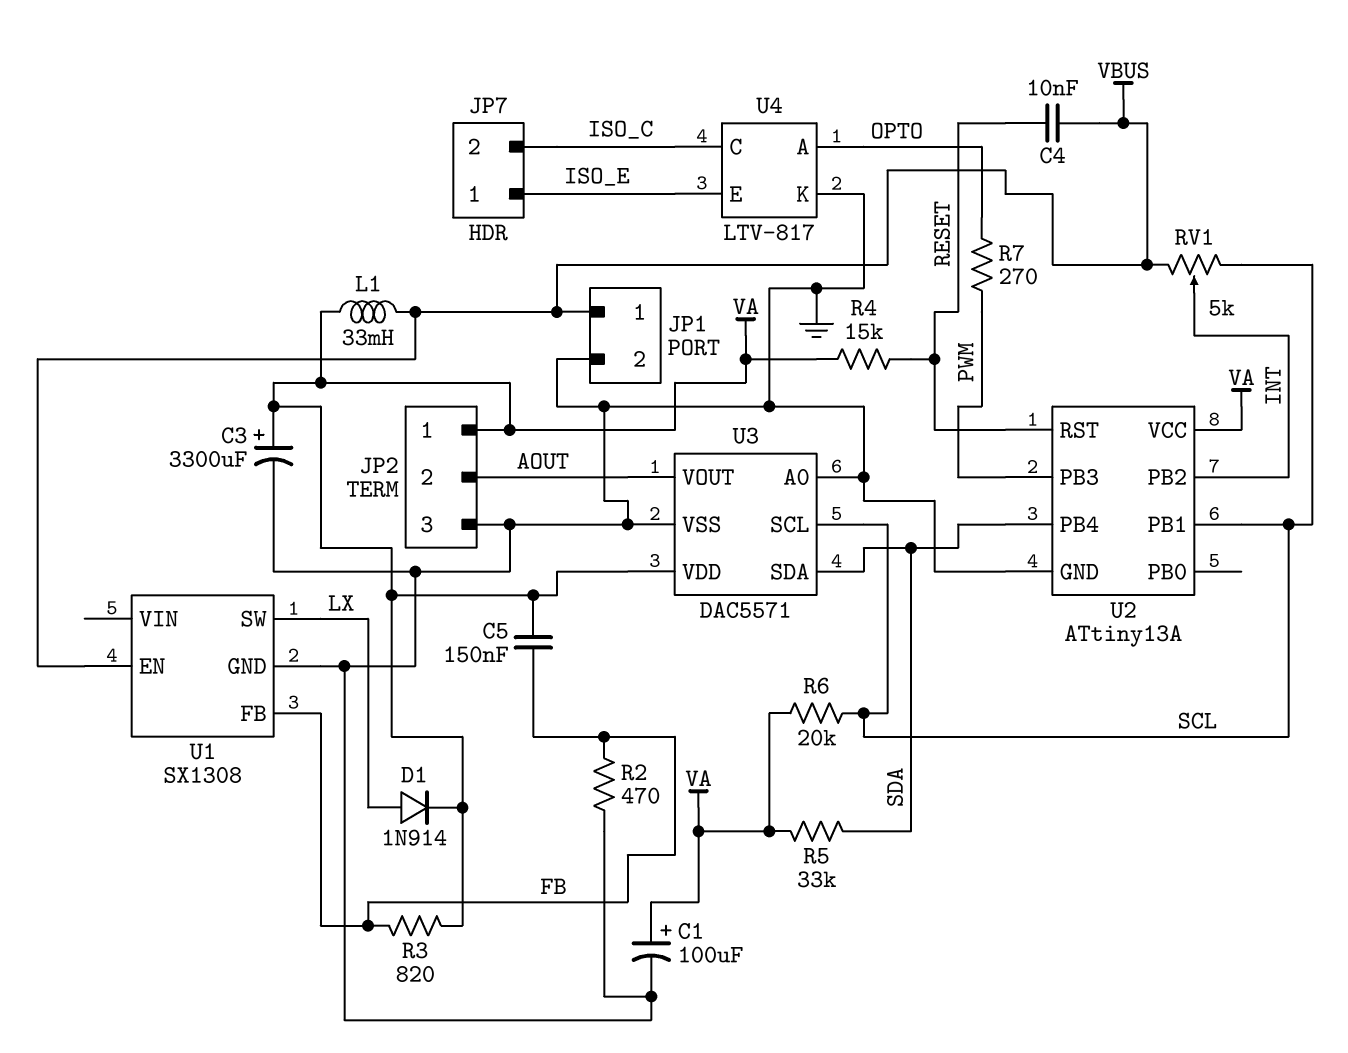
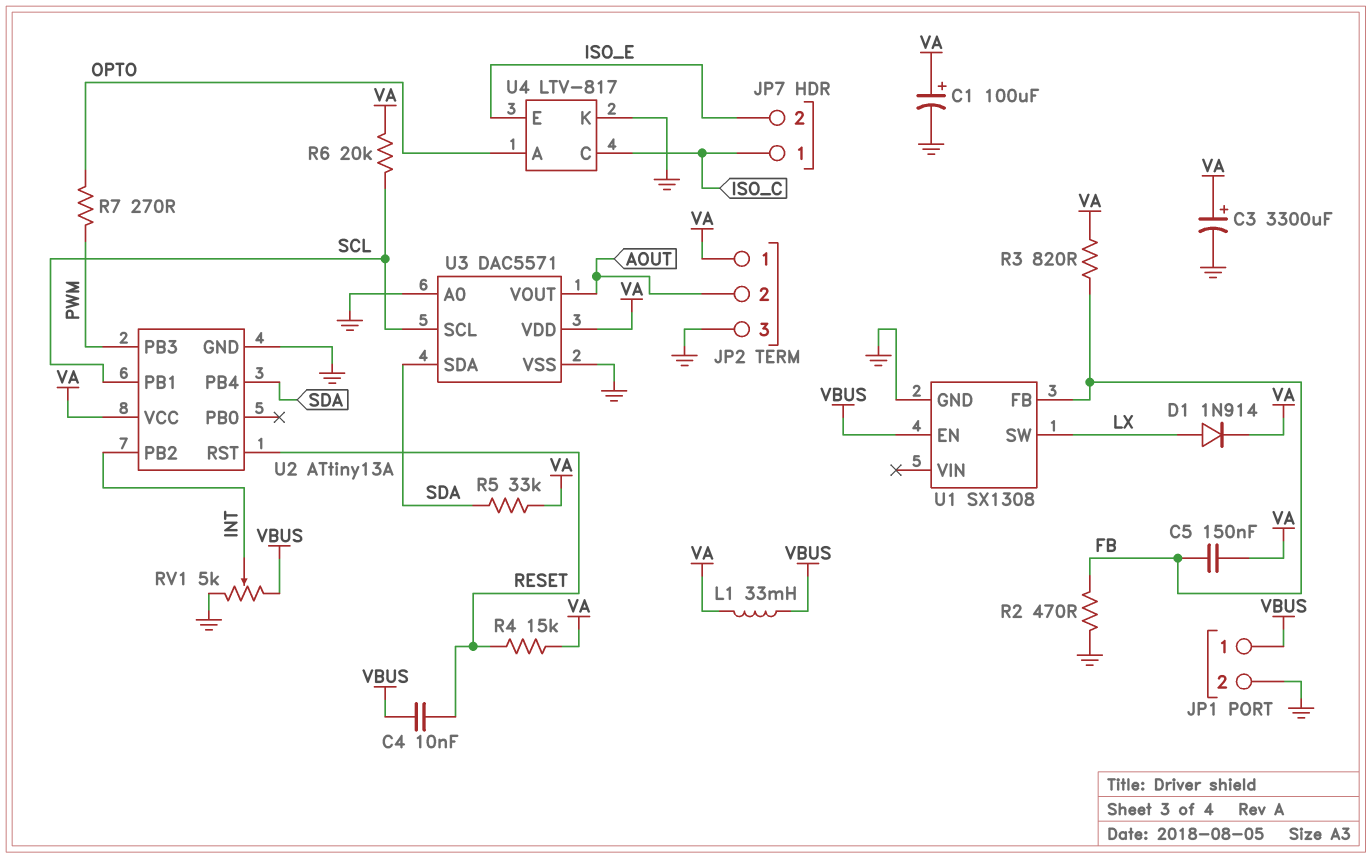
JP7 pin 1: ISO_E -> ISO_C
JP7 pin 2: ISO_C -> ISO_E
RV1: 5k (SCL, VBUS, wiper INT) -> 5k (GND, VBUS, wiper INT)

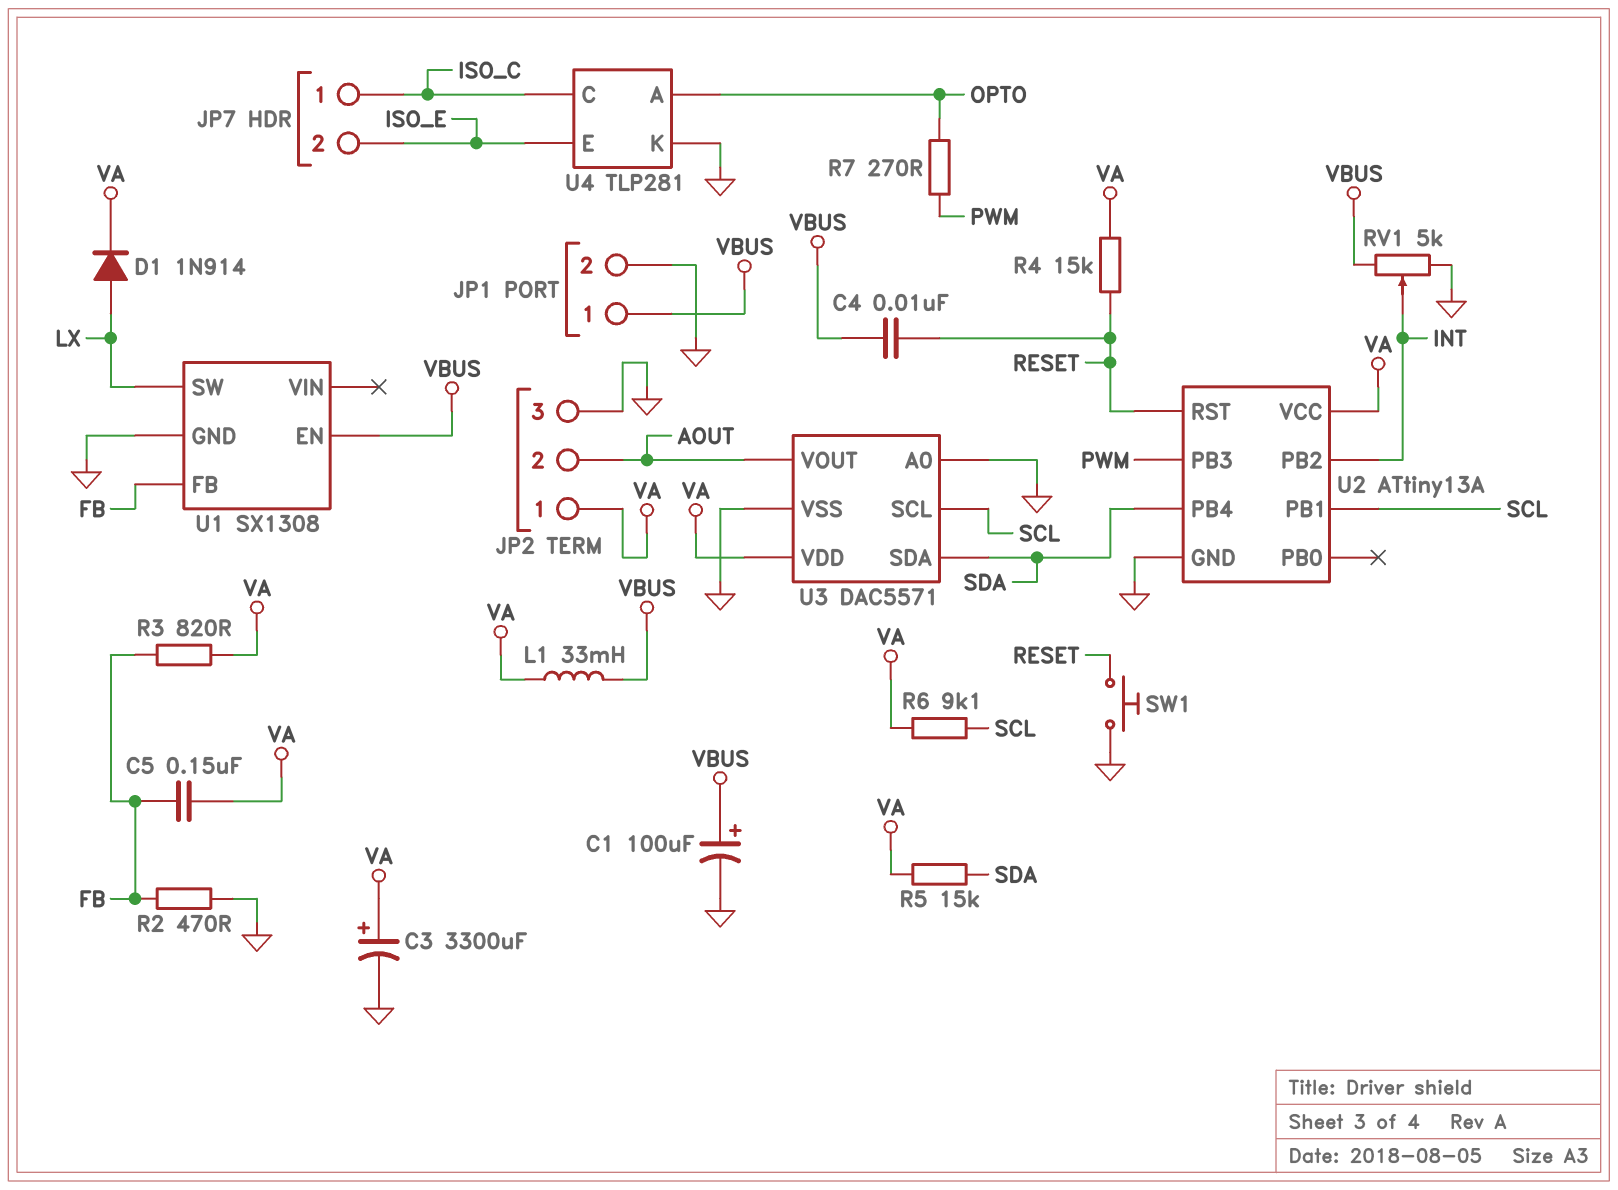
C1: 100uF (plus VA, minus GND) -> 100uF (plus VBUS, minus GND)
R5: 33k (SDA, VA) -> 15k (SDA, VA)
R6: 20k (SCL, VA) -> 9.1k (SCL, VA)
SW1: none -> button (GND, RESET)
U4: LTV-817 -> TLP281

